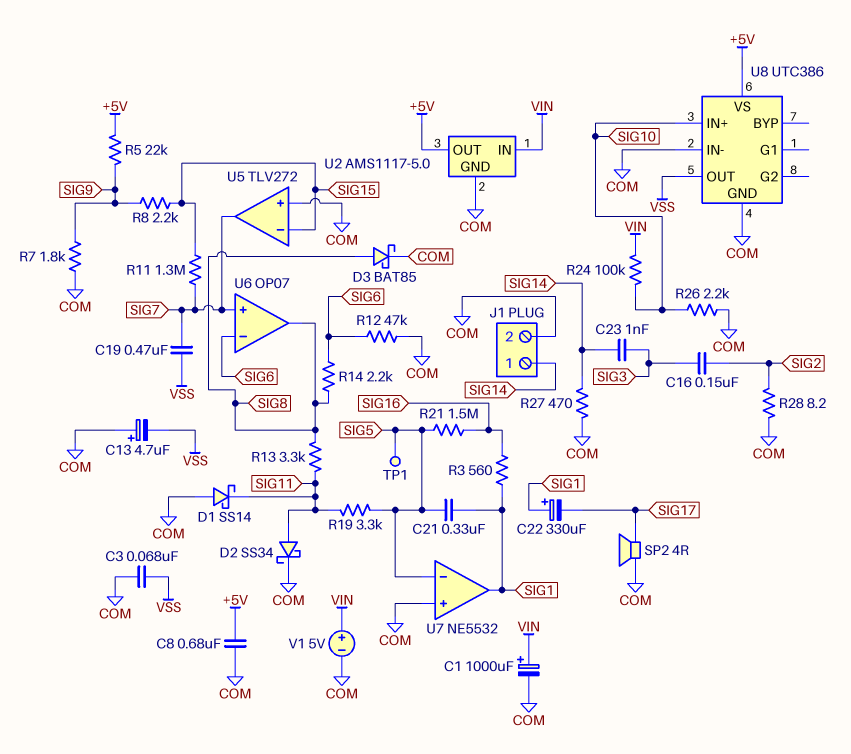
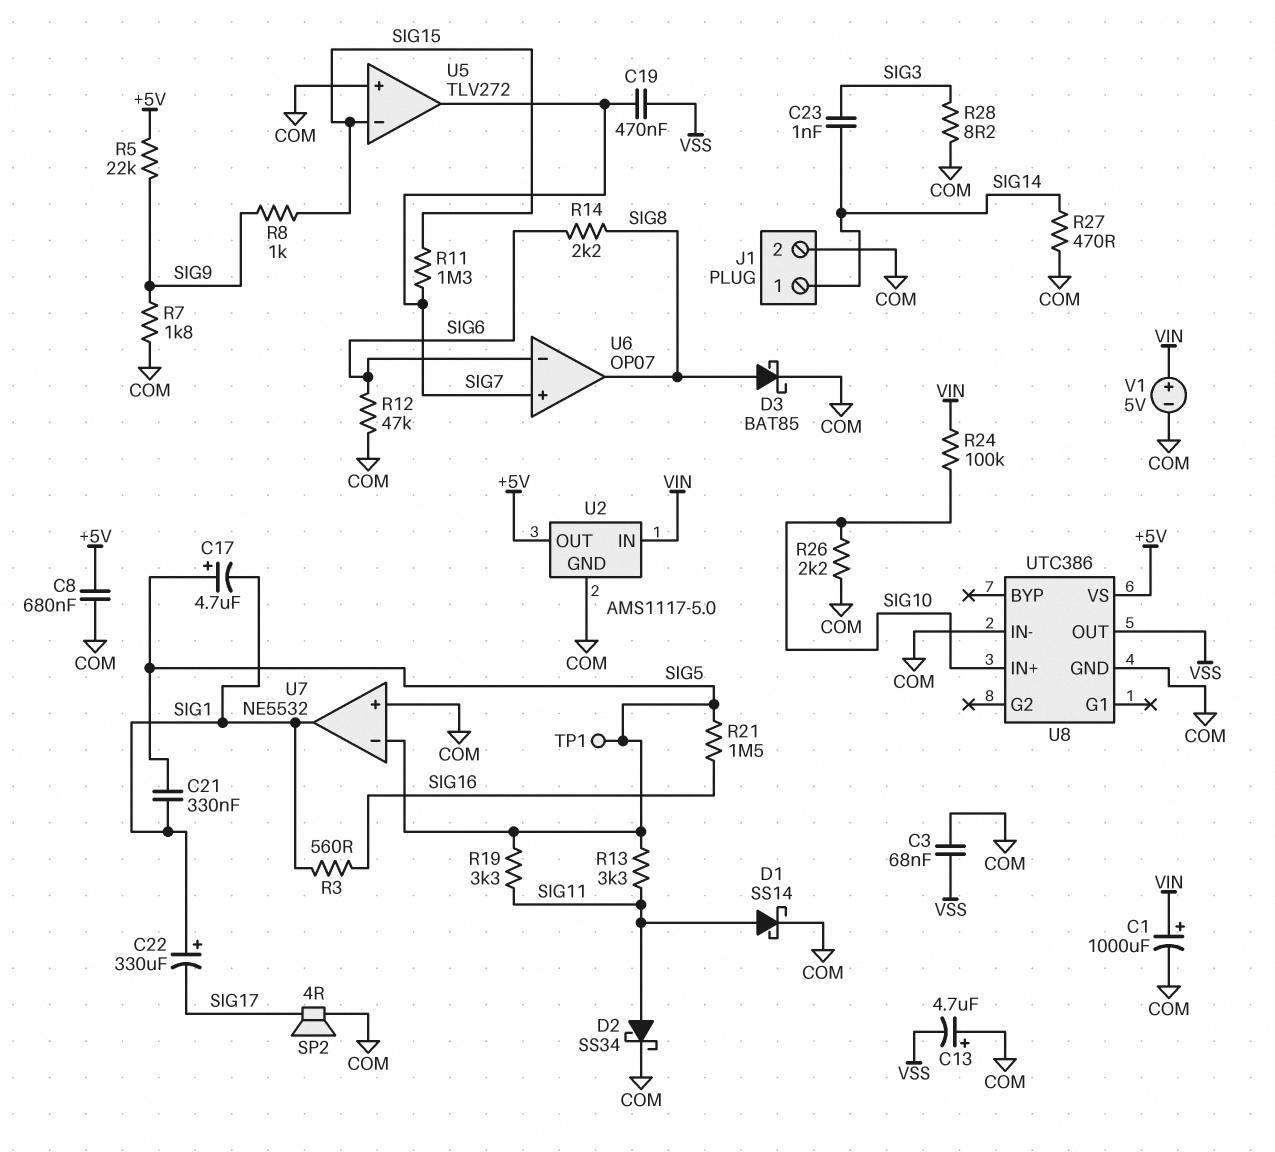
C16: 150nF (SIG2, SIG3) -> none
C17: none -> 4.7uF (plus SIG5, minus SIG1)
D1: schottky SS14 (A COM, K SIG11) -> schottky SS14 (A SIG11, K COM)
R8: 2.2k (SIG9, SIG15) -> 1k (SIG9, SIG15)
R13: 3.3k (SIG8, SIG11) -> 3.3k (SIG5, SIG11)
R28: 8.2 (COM, SIG2) -> 8.2 (COM, SIG3)

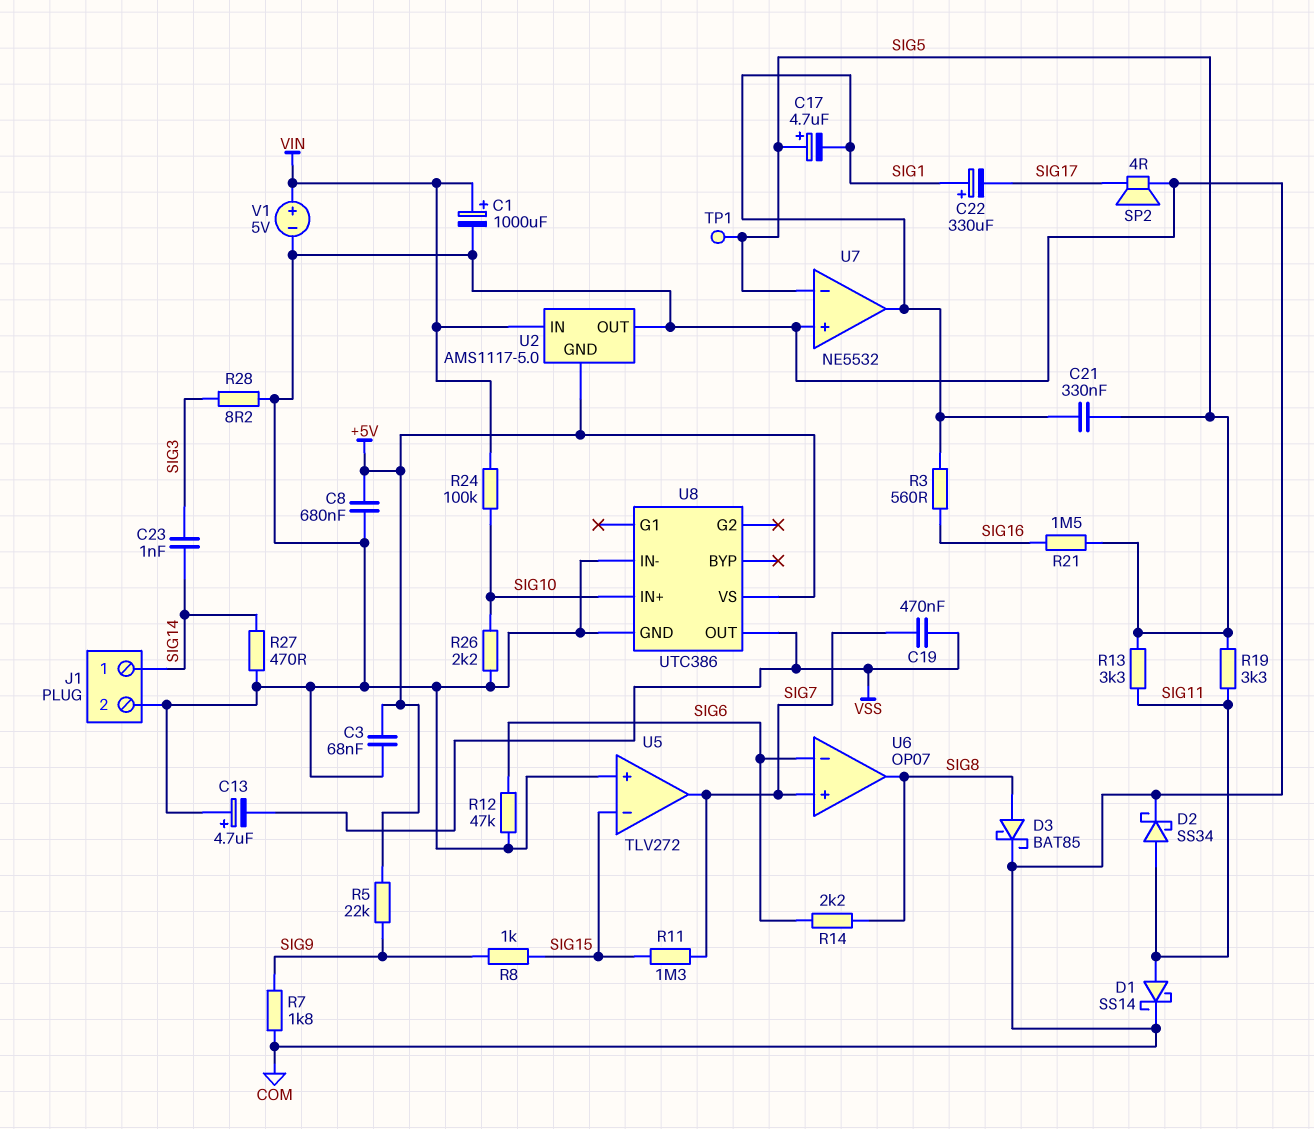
C3: 68nF (COM, VSS) -> 68nF (+5V, COM)
U2 pin GND: COM -> +5V
U2 pin OUT: +5V -> COM

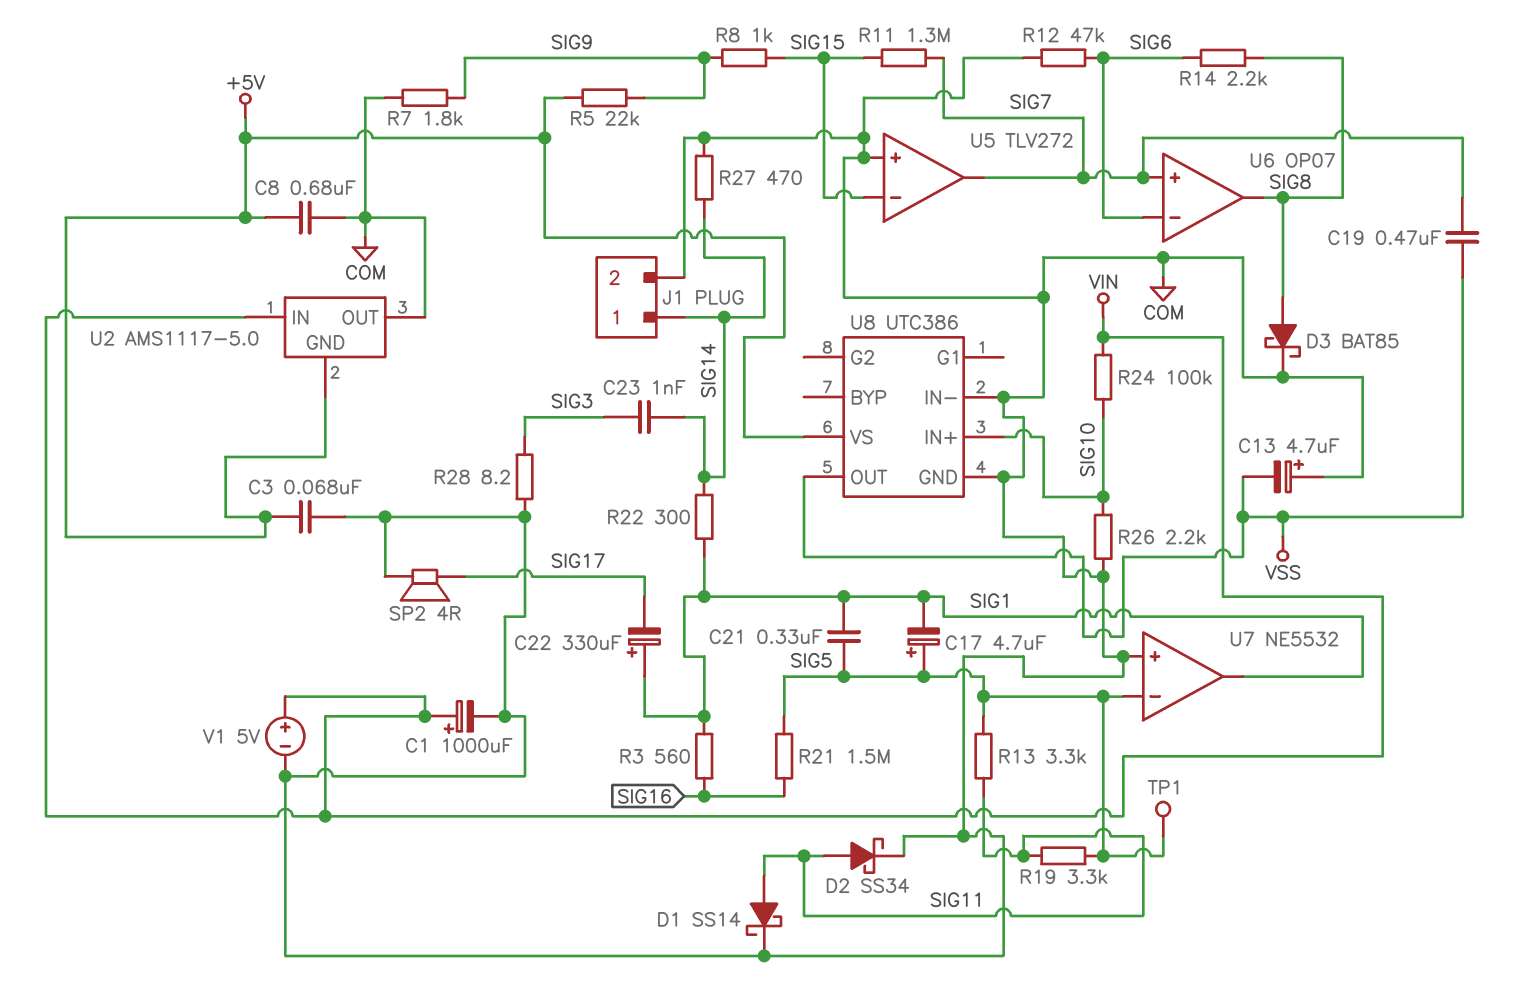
R22: none -> 300 (SIG1, SIG14)

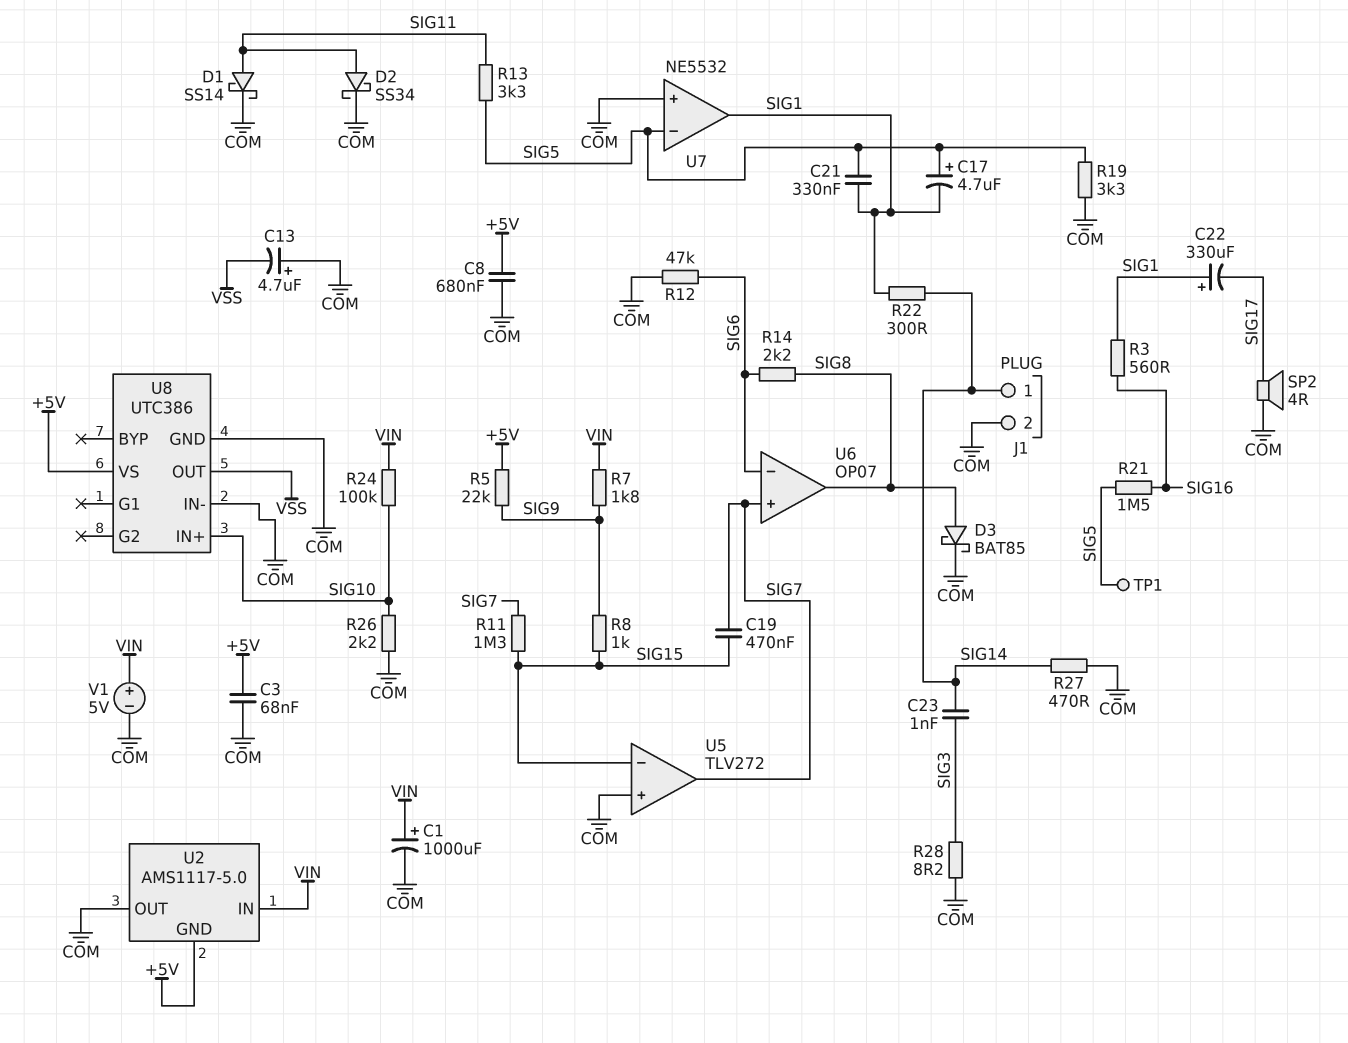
C19: 470nF (SIG7, VSS) -> 470nF (SIG7, SIG15)
R7: 1.8k (COM, SIG9) -> 1.8k (SIG9, VIN)
R19: 3.3k (SIG5, SIG11) -> 3.3k (COM, SIG5)

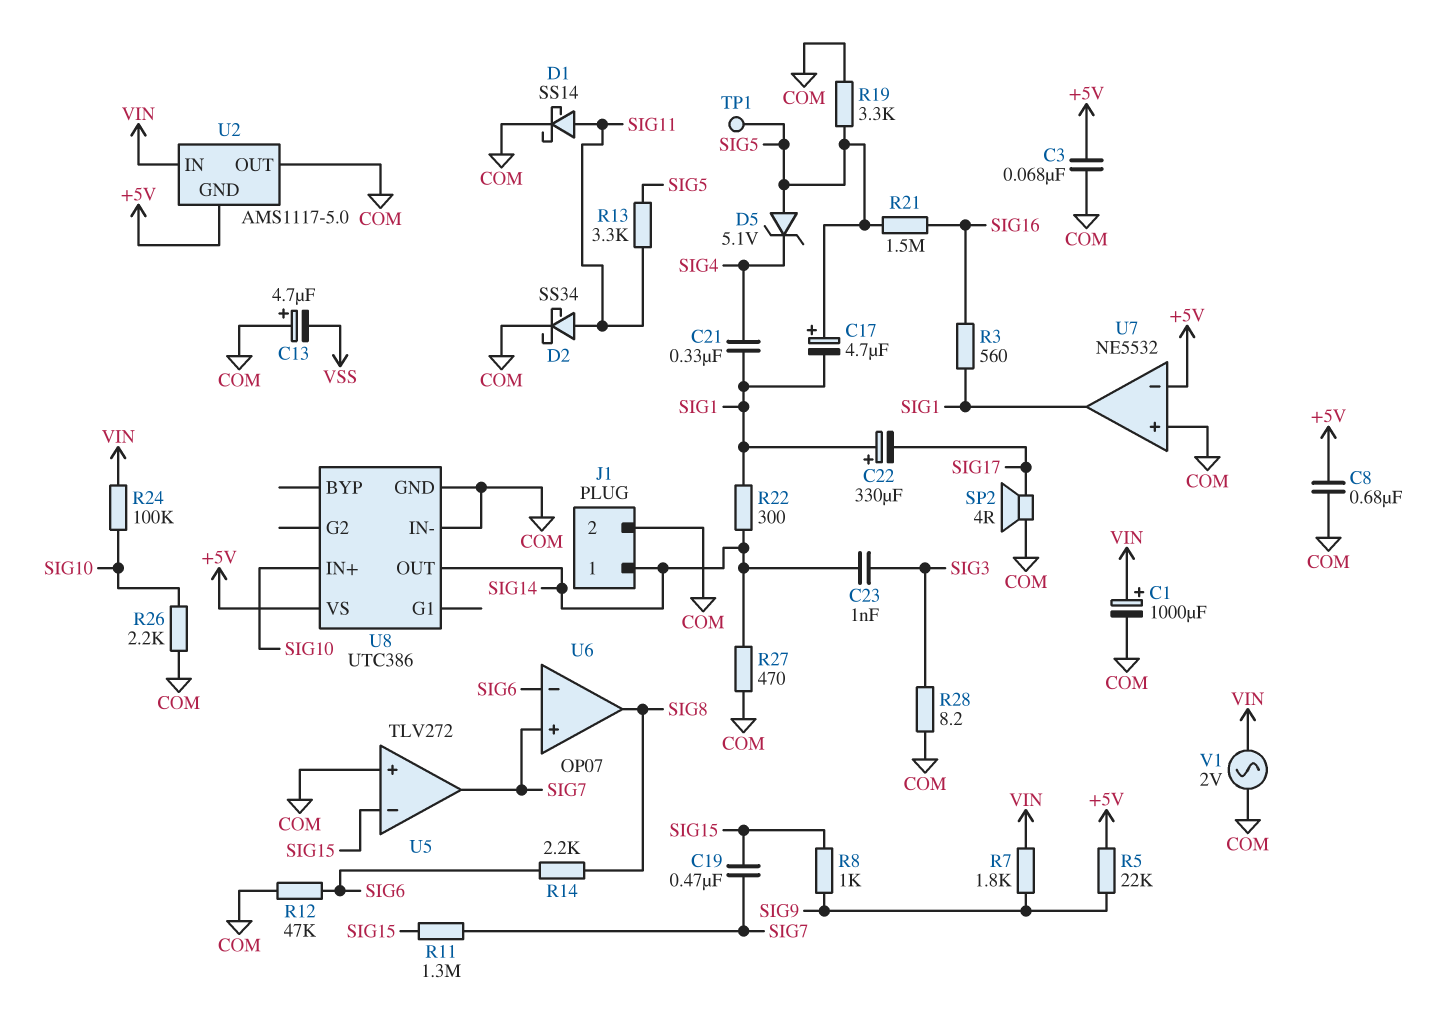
C21: 330nF (SIG1, SIG5) -> 330nF (SIG1, SIG4)
D3: schottky BAT85 (A SIG8, K COM) -> none
D5: none -> zener 5.1V (A SIG5, K SIG4)
U7 pin in-: SIG5 -> +5V
U8 pin OUT: VSS -> SIG14
V1: 5V (plus VIN, minus COM) -> AC 2V (COM, VIN)

